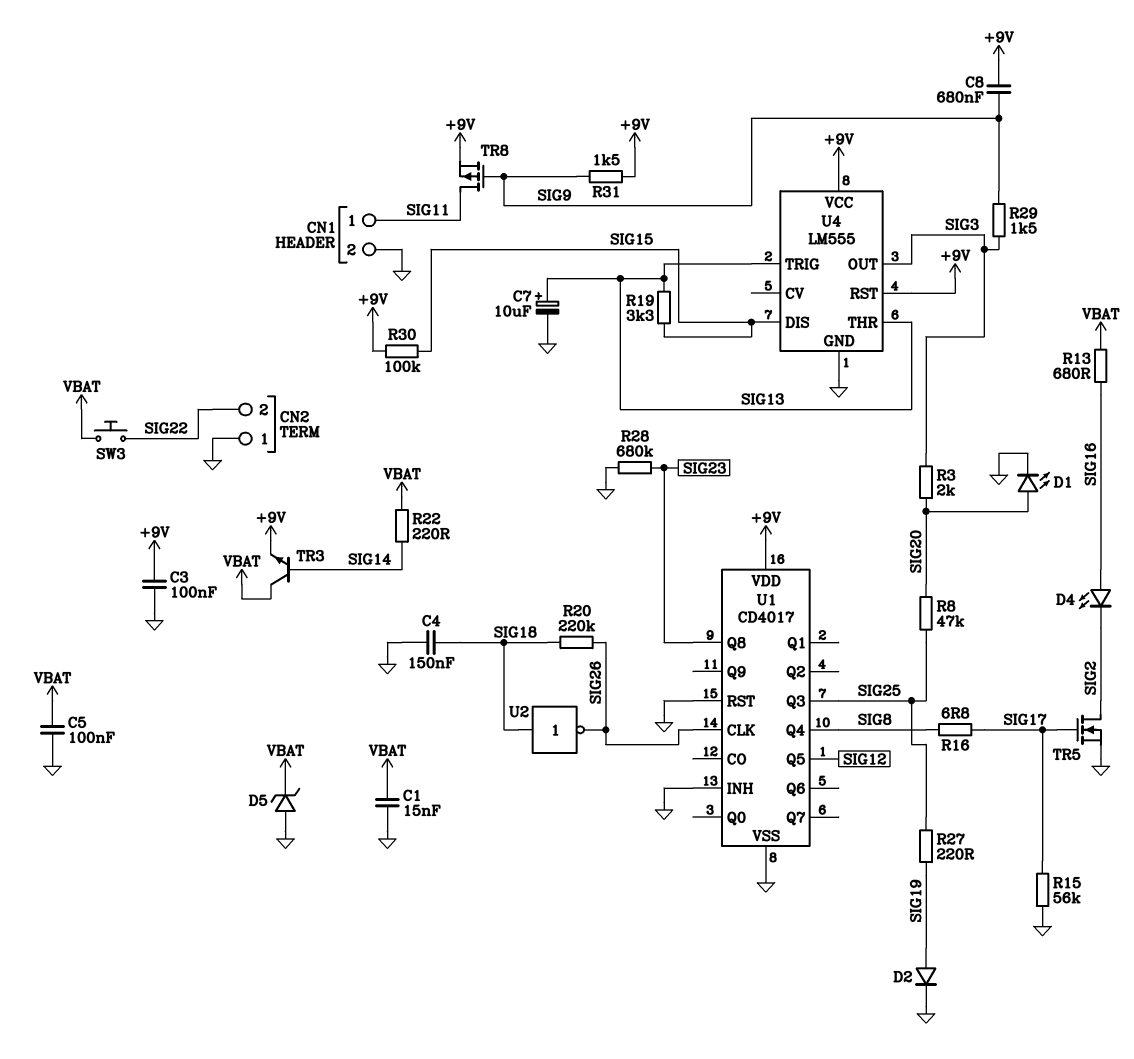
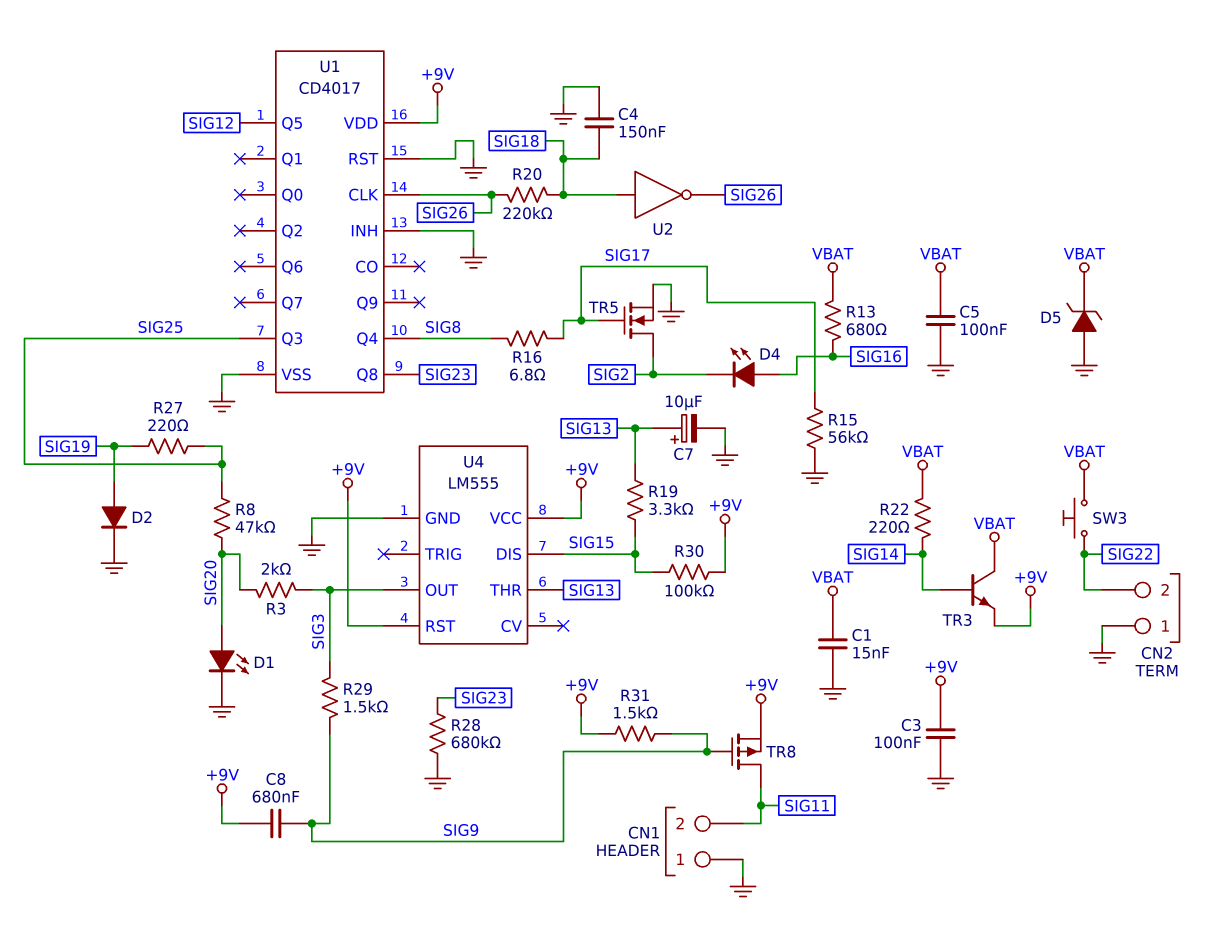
CN1 pin 1: SIG11 -> GND
CN1 pin 2: GND -> SIG11
U4 pin TRIG: SIG13 -> none

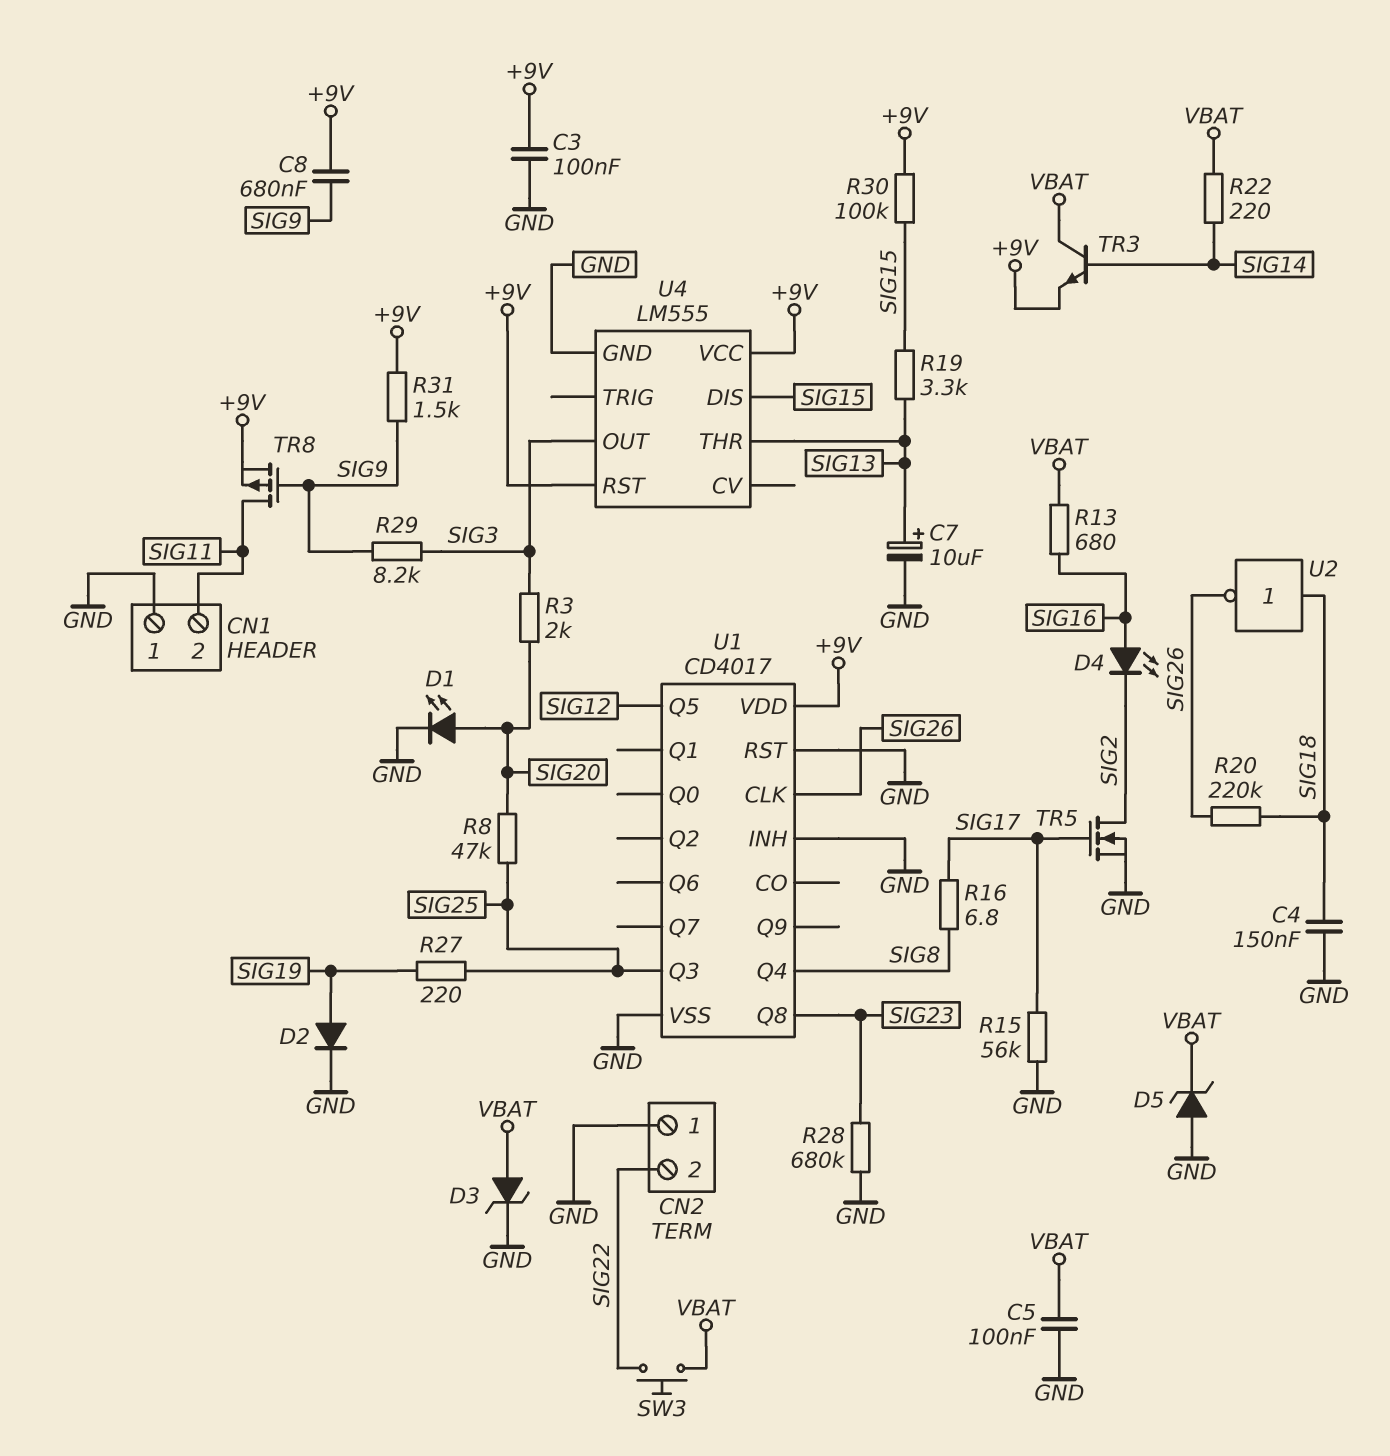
C1: 15nF (GND, VBAT) -> none
D3: none -> zener (A VBAT, K GND)
R29: 1.5k (SIG3, SIG9) -> 8.2k (SIG3, SIG9)

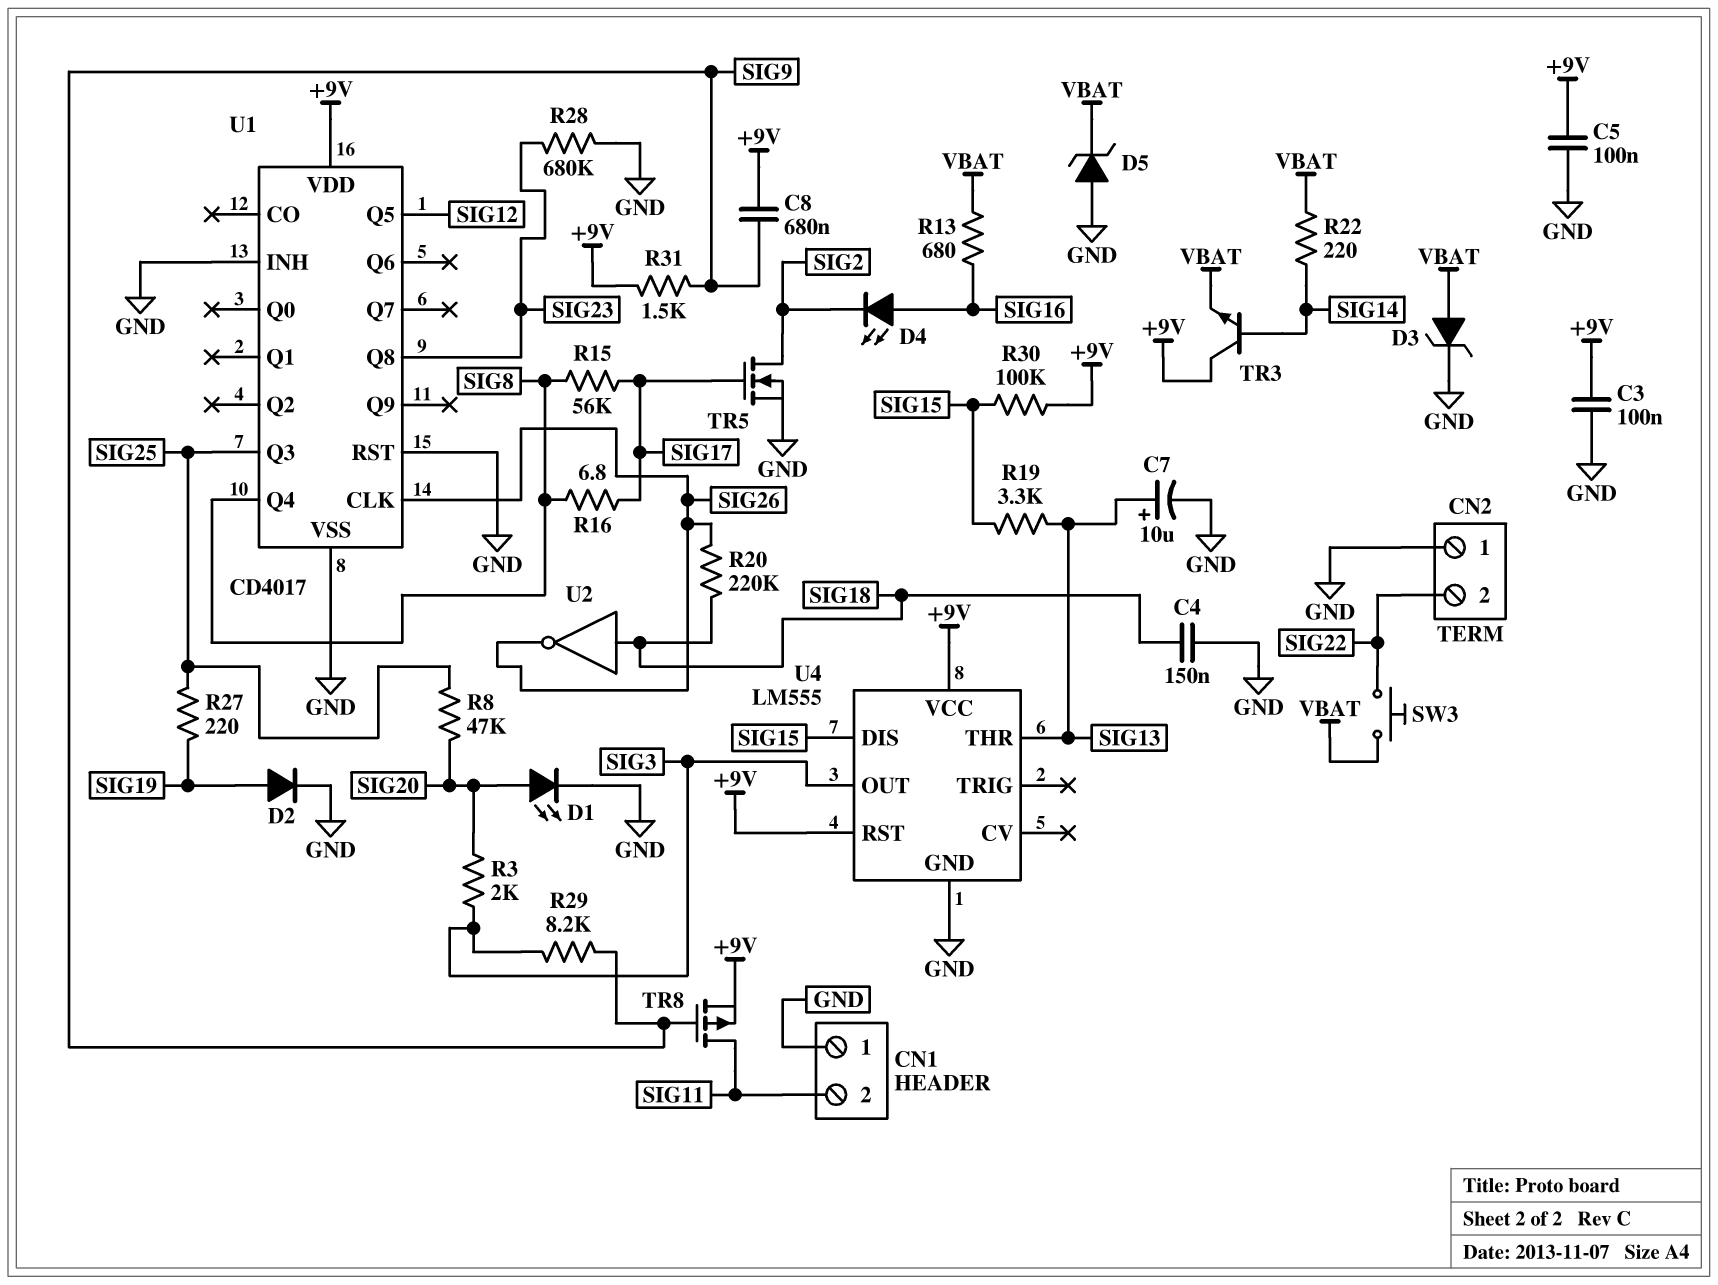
C5: 100nF (GND, VBAT) -> 100nF (+9V, GND)
R15: 56k (GND, SIG17) -> 56k (SIG8, SIG17)
TR3: NPN (B SIG14, C VBAT, E +9V) -> NPN (B SIG14, C +9V, E VBAT)

